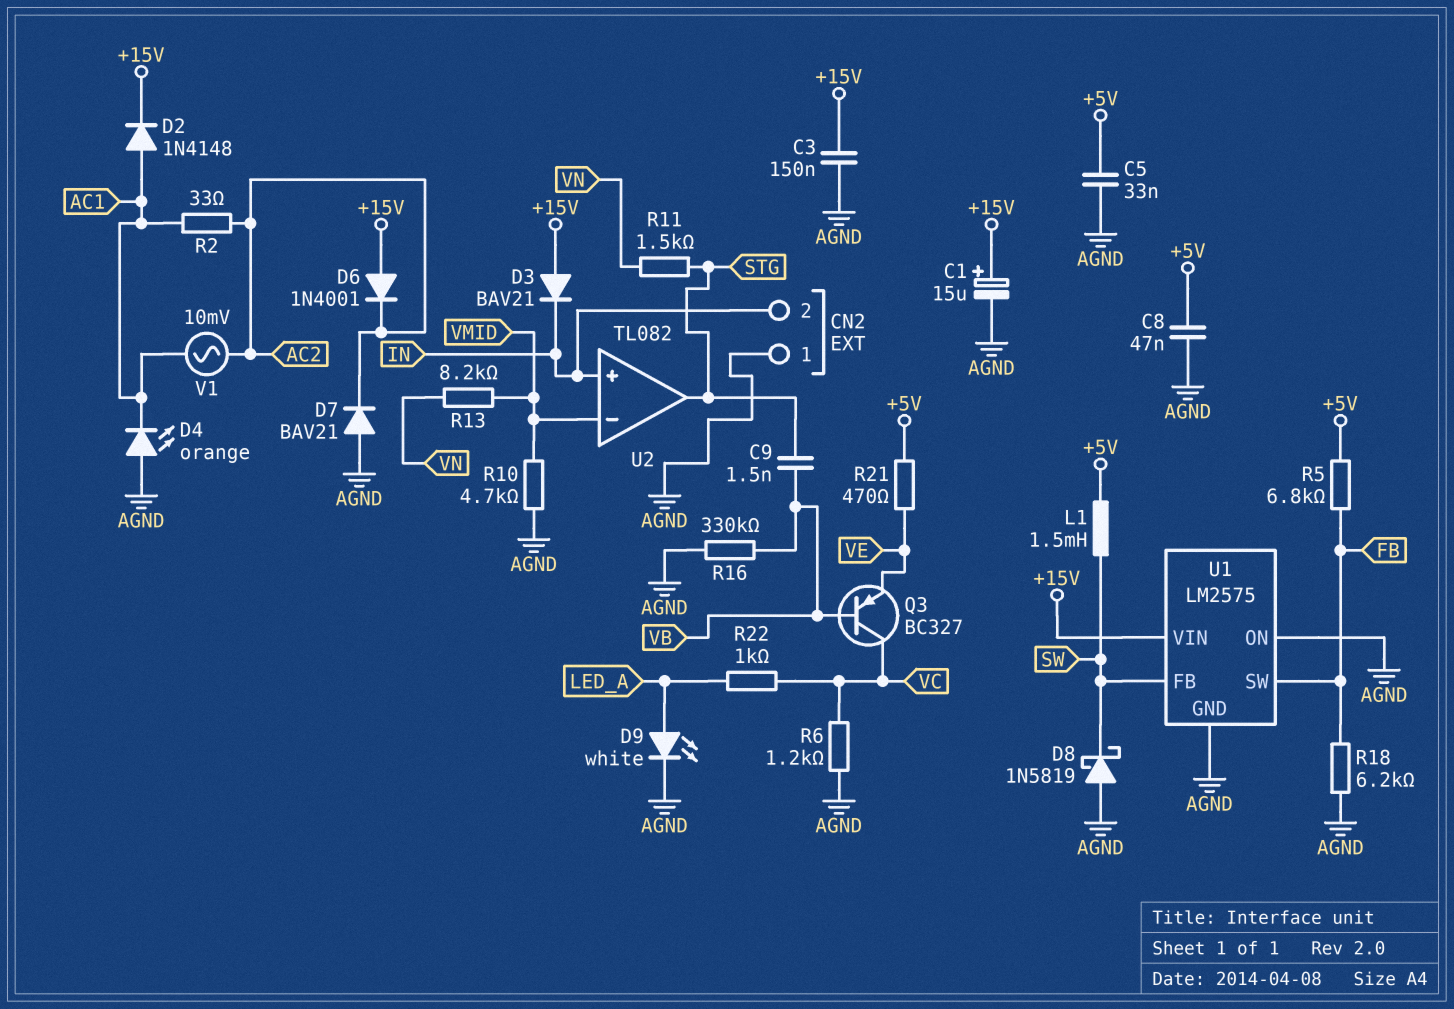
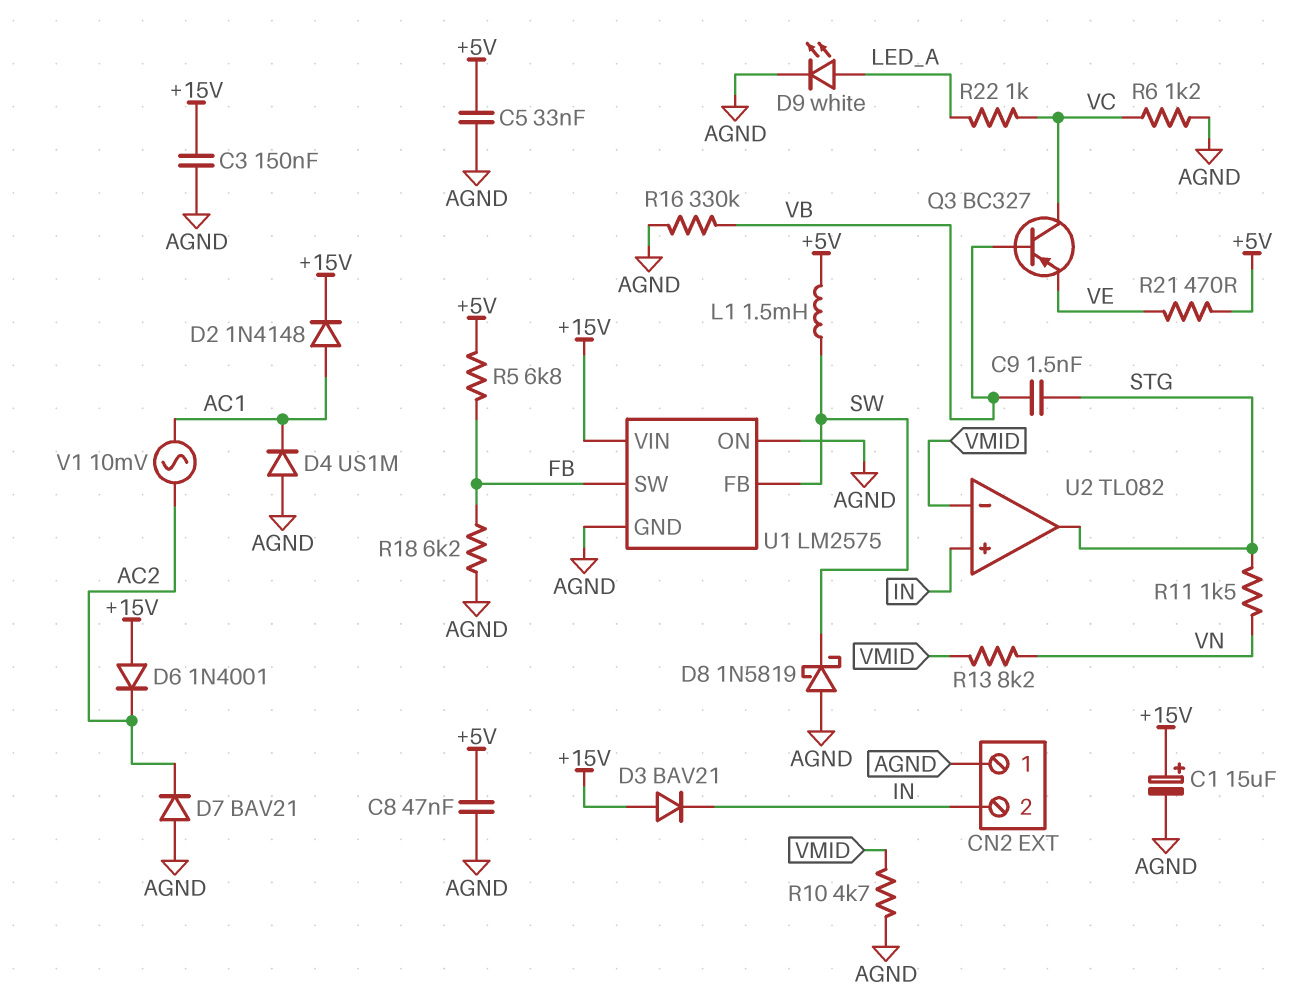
D4: LED orange (A AGND, K AC1) -> diode US1M (A AGND, K AC1)
R2: 33 (AC1, AC2) -> none

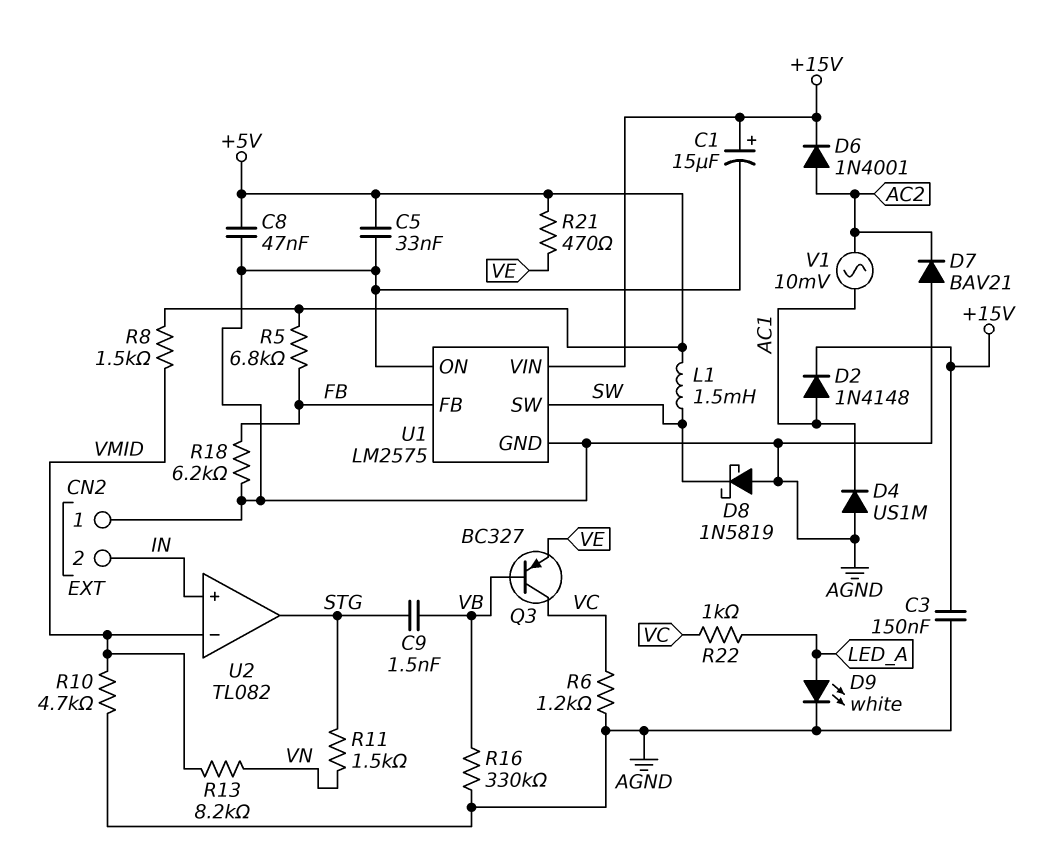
D3: diode BAV21 (A +15V, K IN) -> none
D6: diode 1N4001 (A +15V, K AC2) -> diode 1N4001 (A AC2, K +15V)
R8: none -> 1.5k (+5V, VMID)
U1 pin FB: SW -> FB
U1 pin SW: FB -> SW

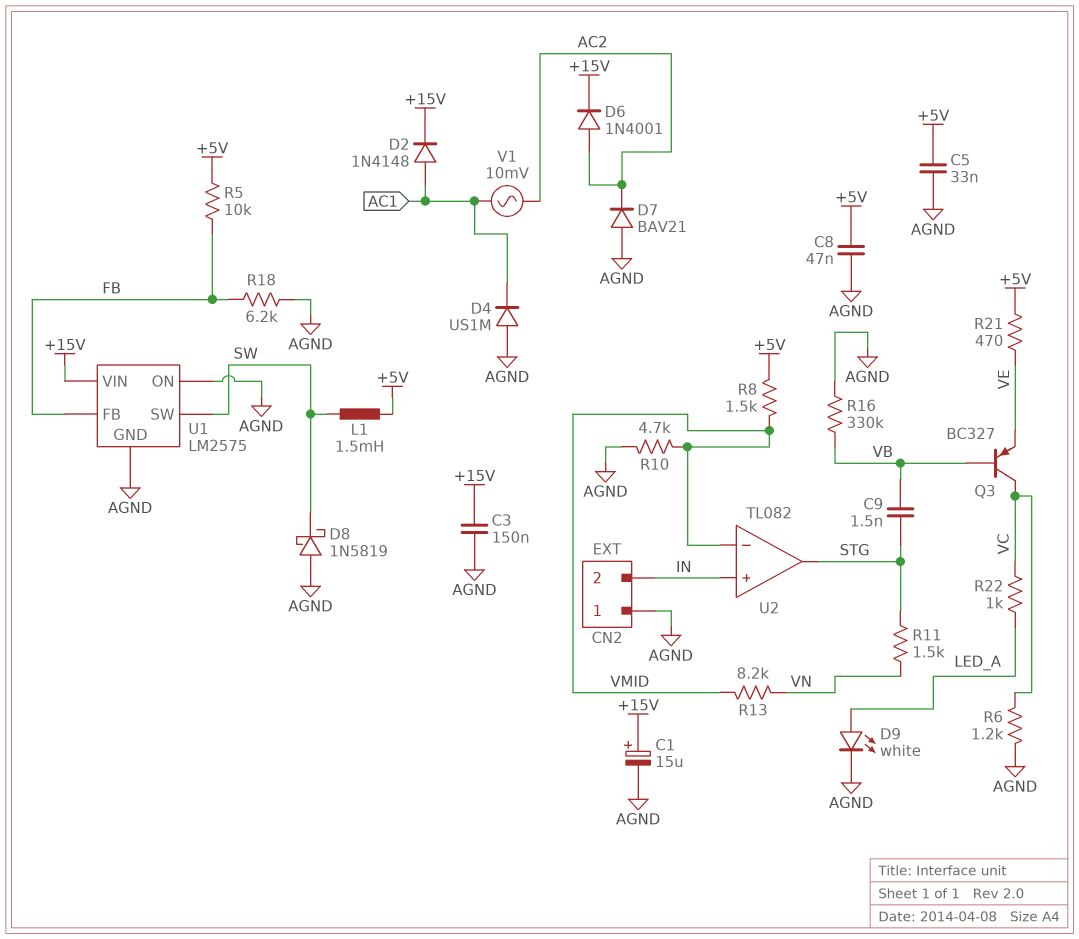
R5: 6.8k (+5V, FB) -> 10k (+5V, FB)

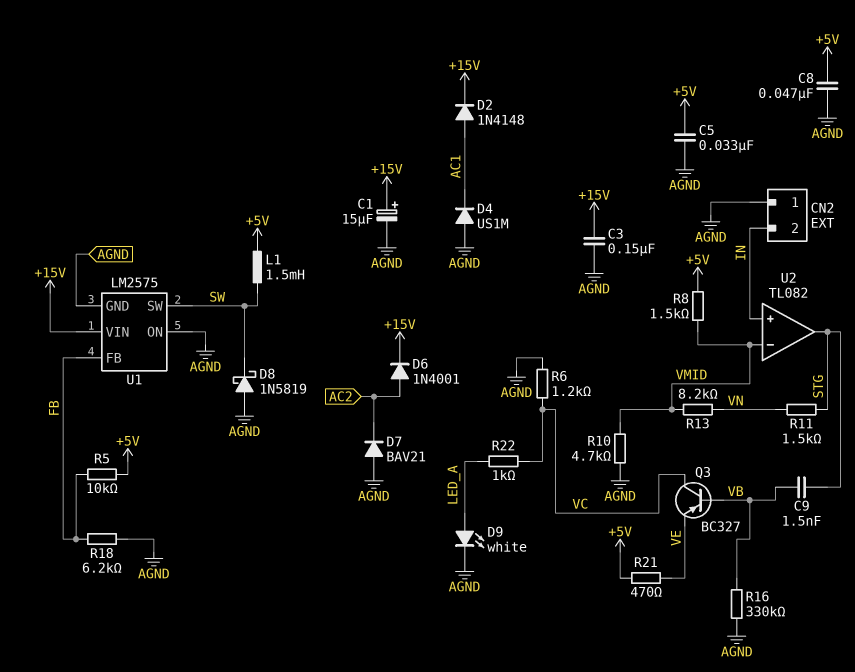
V1: AC 10mV (AC1, AC2) -> none

